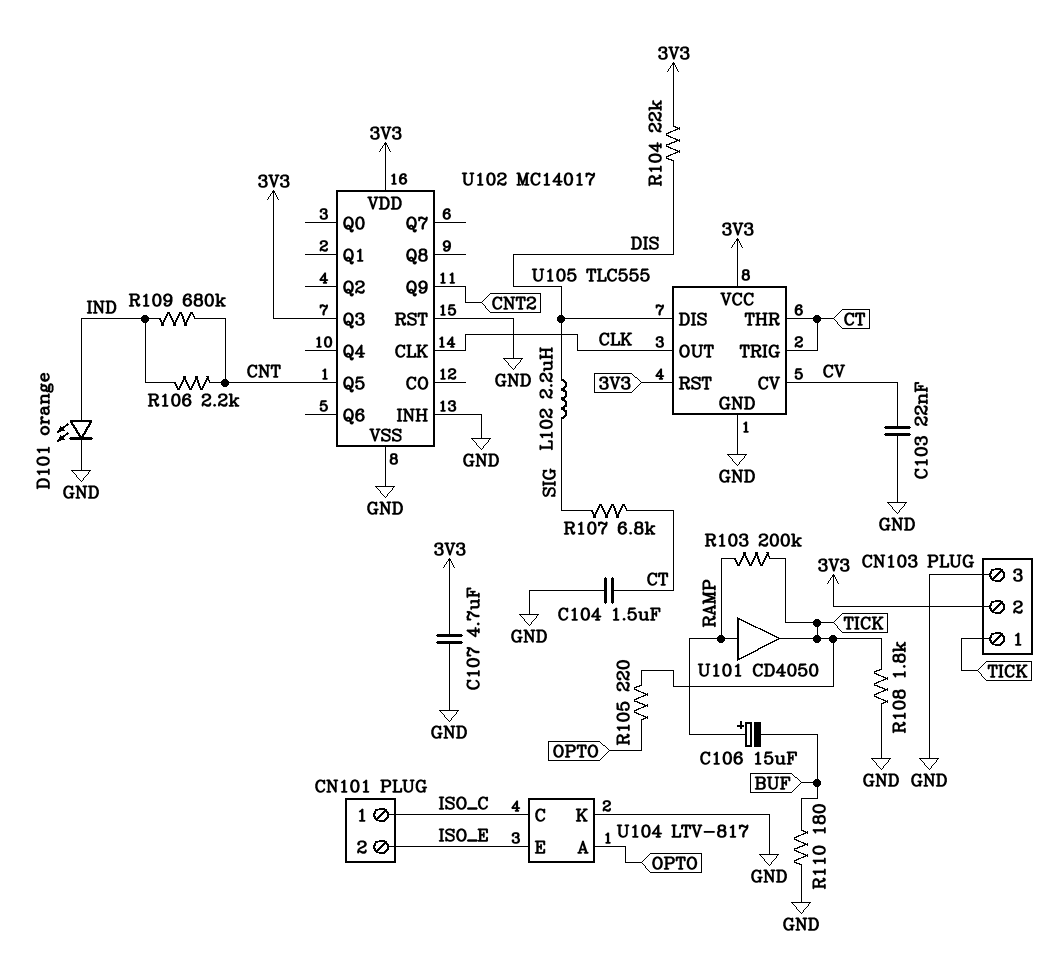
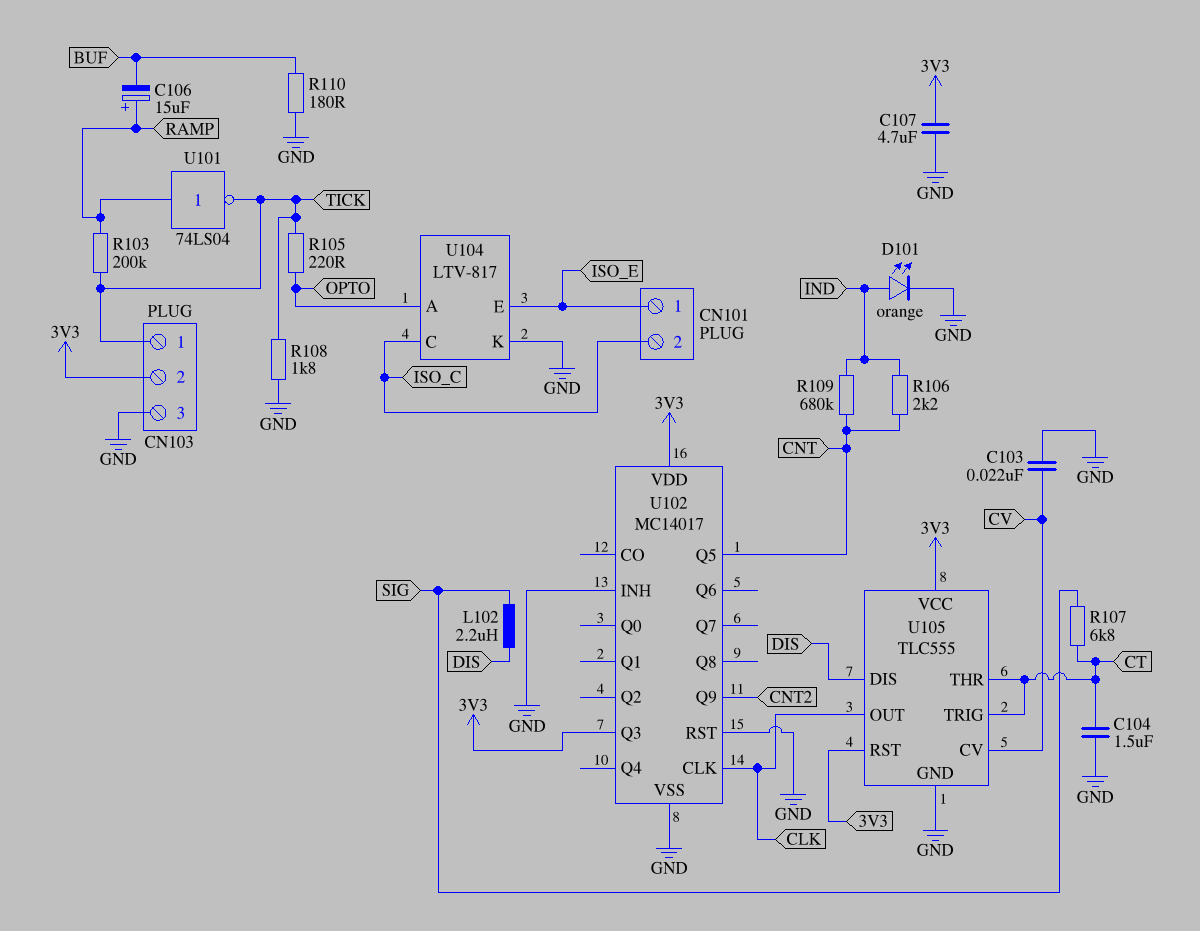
CN101 pin 1: ISO_C -> ISO_E
CN101 pin 2: ISO_E -> ISO_C
R104: 22k (3V3, DIS) -> none
U101: buffer CD4050 (in RAMP, out TICK) -> NOT 74LS04 (in RAMP, out TICK)

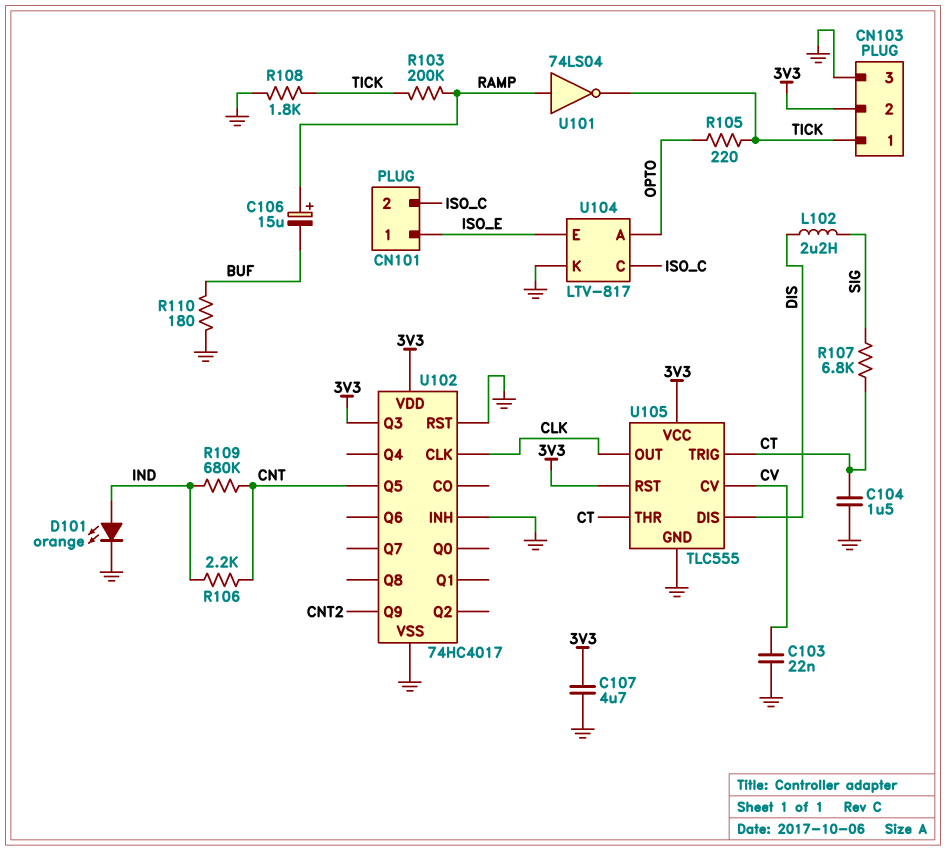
U102: MC14017 -> 74HC4017

